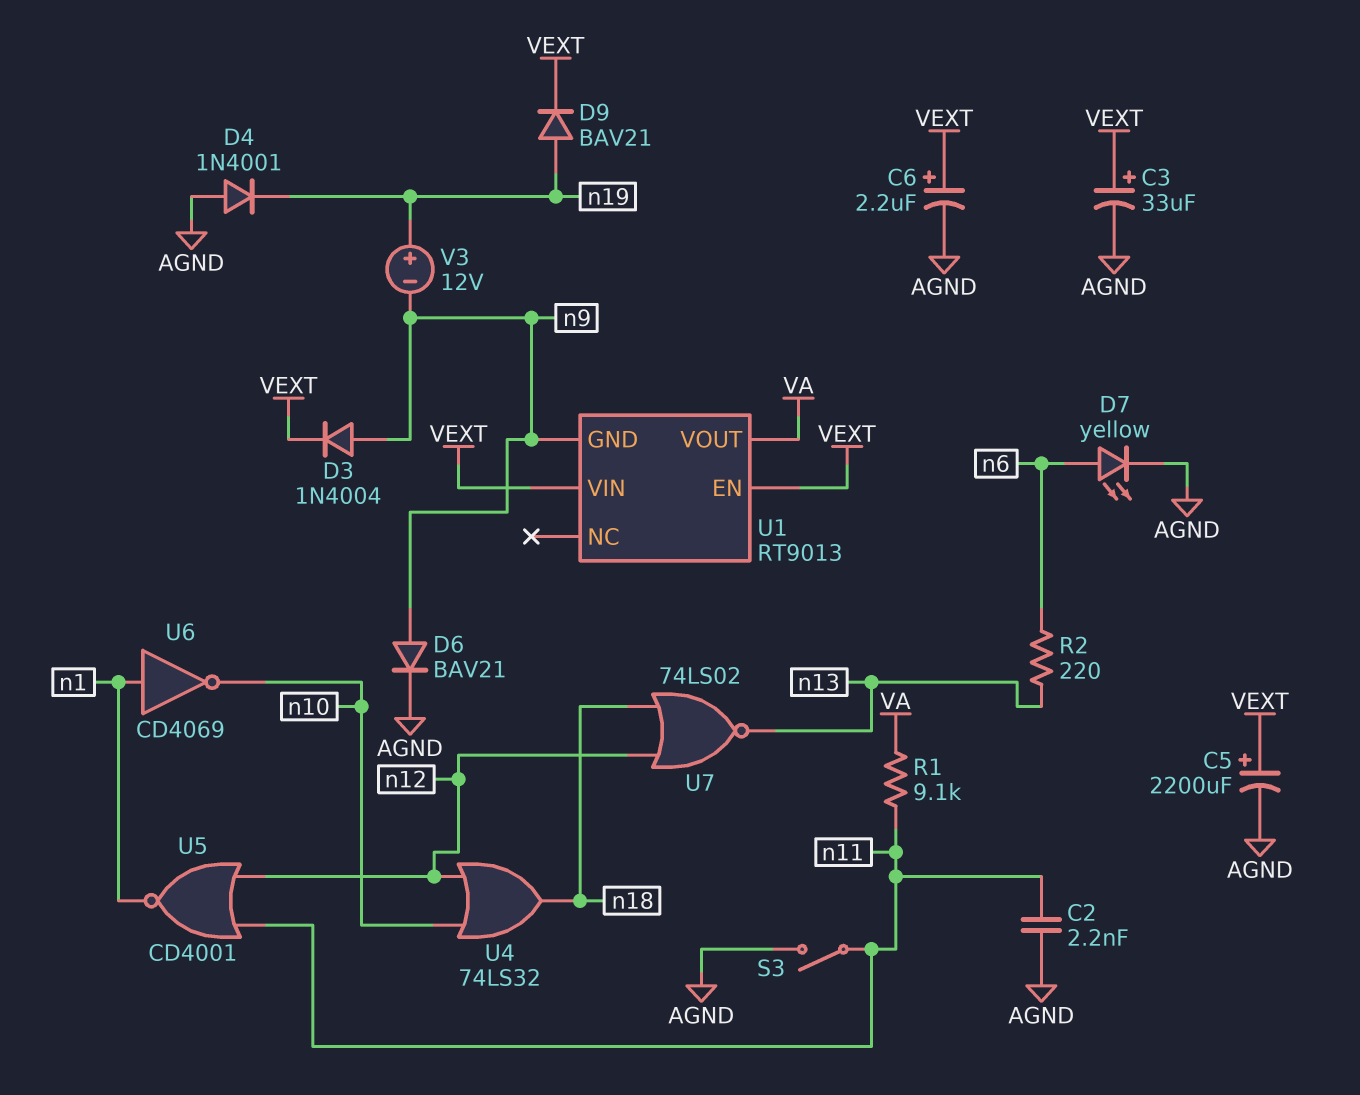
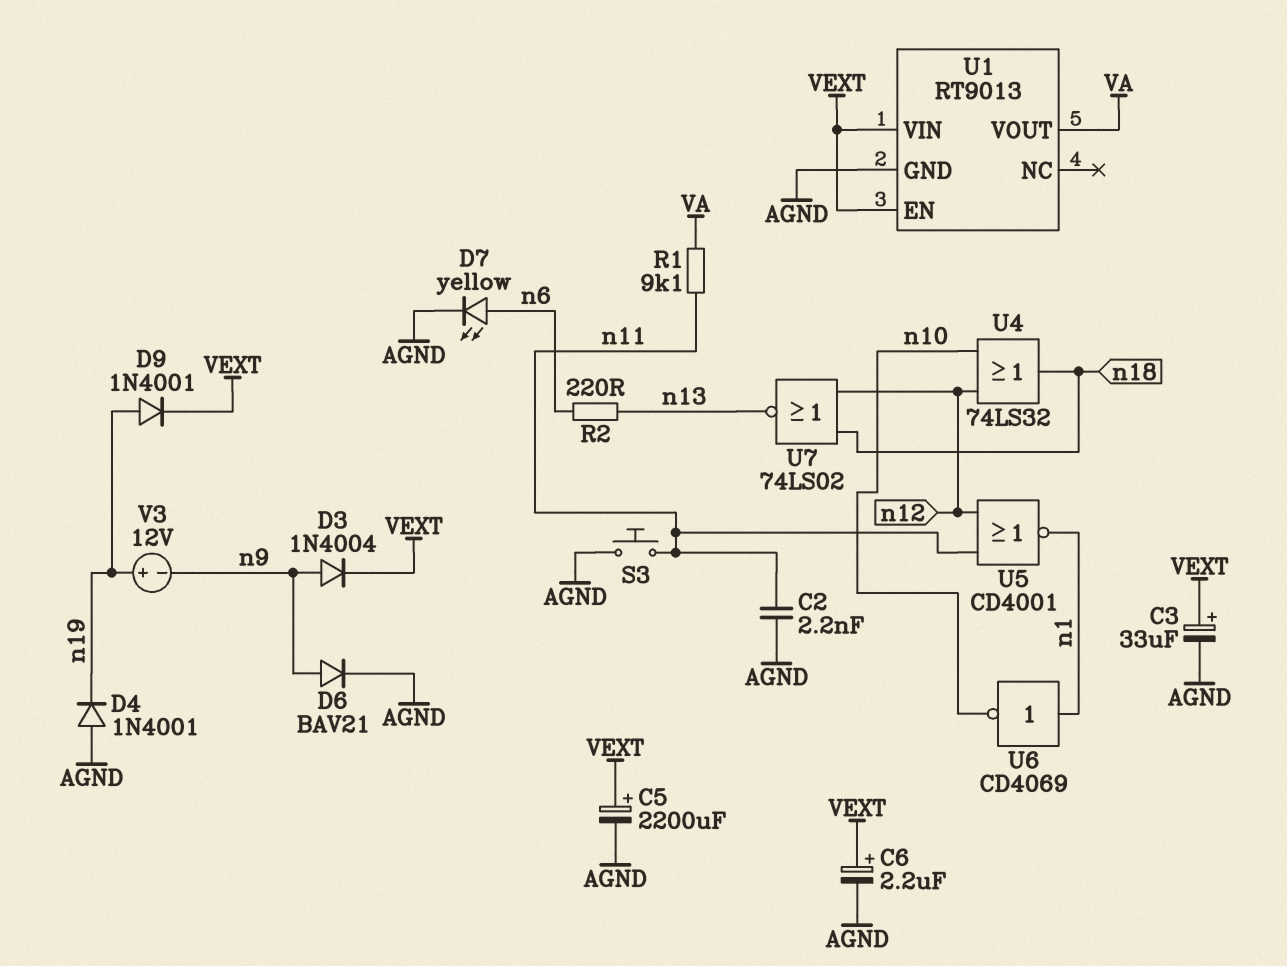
D9: diode BAV21 (A n19, K VEXT) -> diode 1N4001 (A n19, K VEXT)
S3: switch (AGND, n11) -> button (AGND, n11)
U1 pin GND: n9 -> AGND

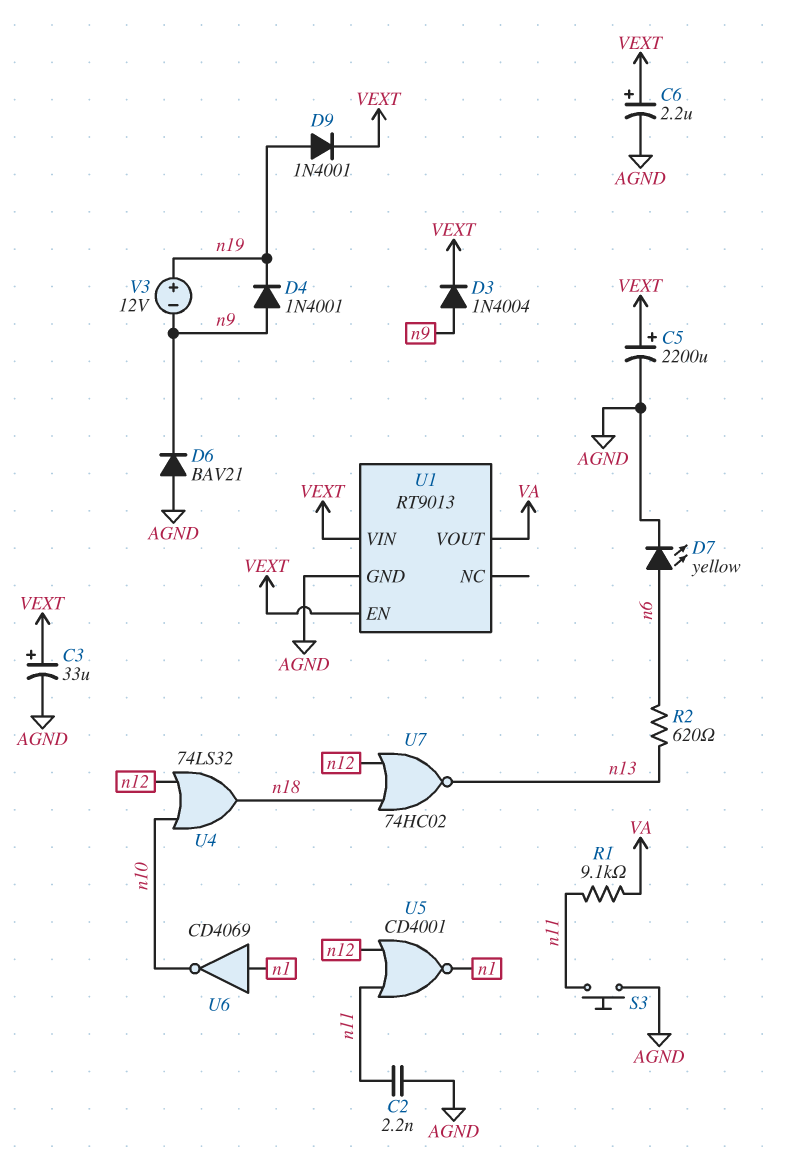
D4: diode 1N4001 (A AGND, K n19) -> diode 1N4001 (A n9, K n19)
D6: diode BAV21 (A n9, K AGND) -> diode BAV21 (A AGND, K n9)
R2: 220 (n6, n13) -> 620 (n6, n13)
U7: NOR 74LS02 (in n12, in n18, out n13) -> NOR 74HC02 (in n12, in n18, out n13)

